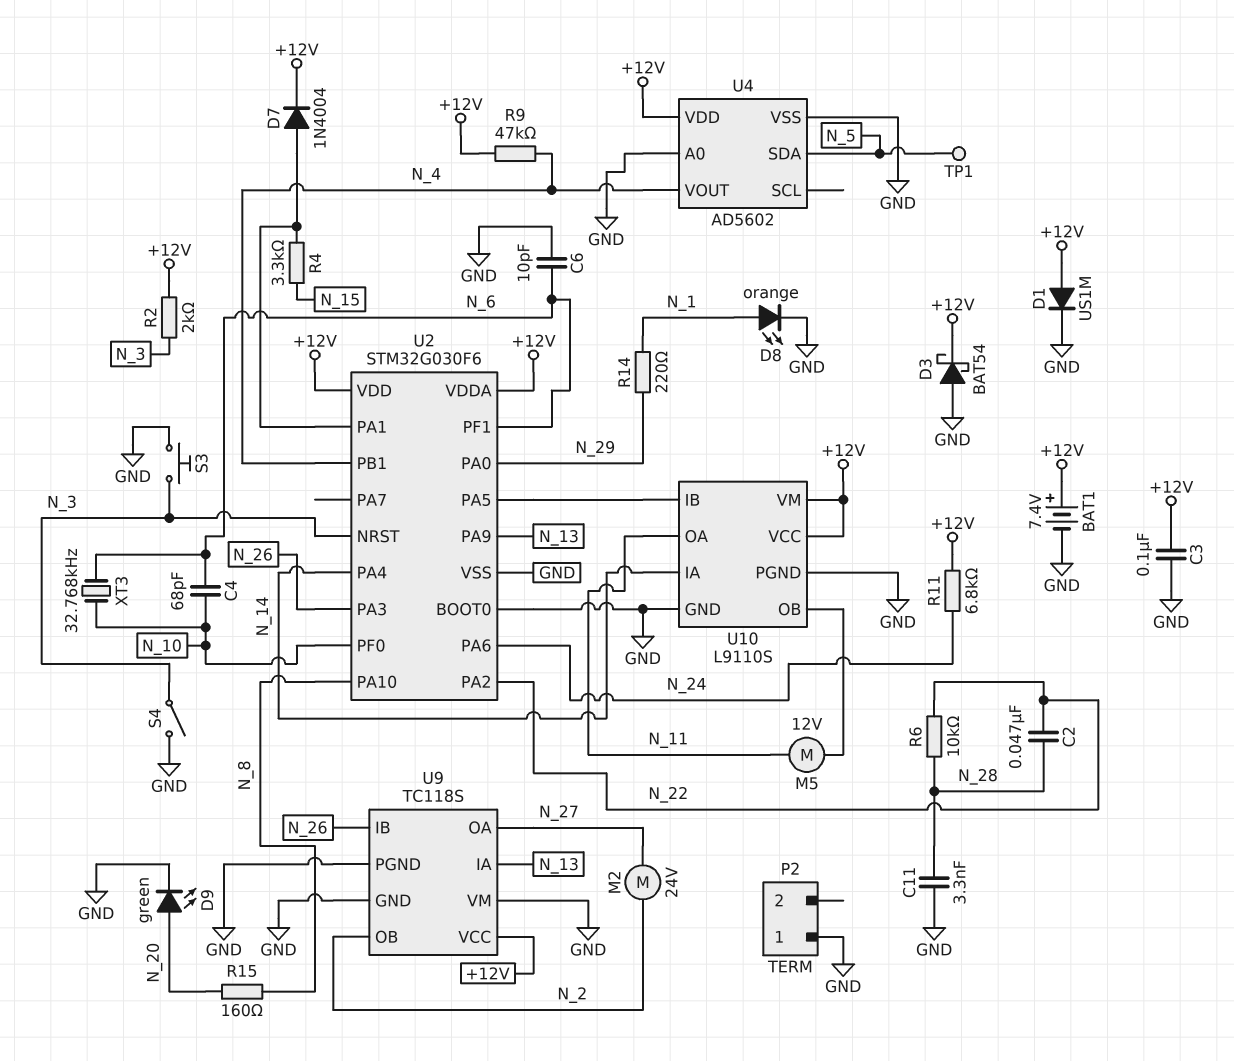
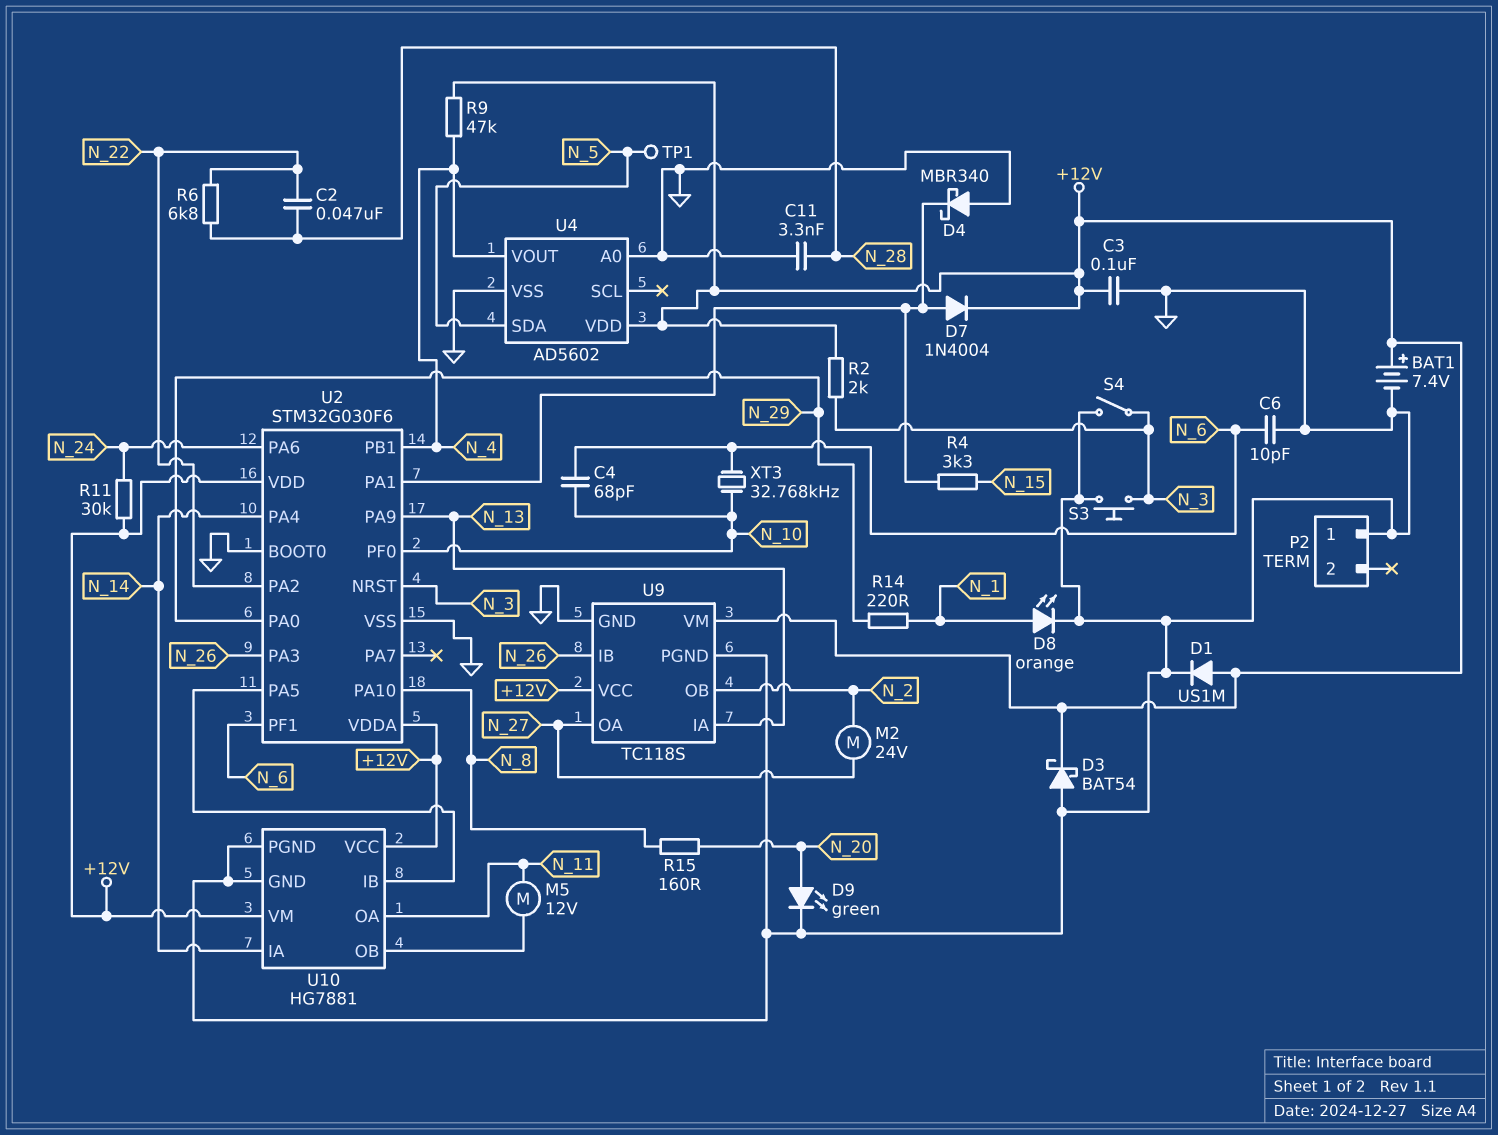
D4: none -> schottky MBR340 (A GND, K U2/PA1)
R6: 10k (N_22, N_28) -> 6.8k (N_22, N_28)
R11: 6.8k (+12V, N_24) -> 30k (+12V, N_24)
U9 pin VM: GND -> +12V
U10: L9110S -> HG7881

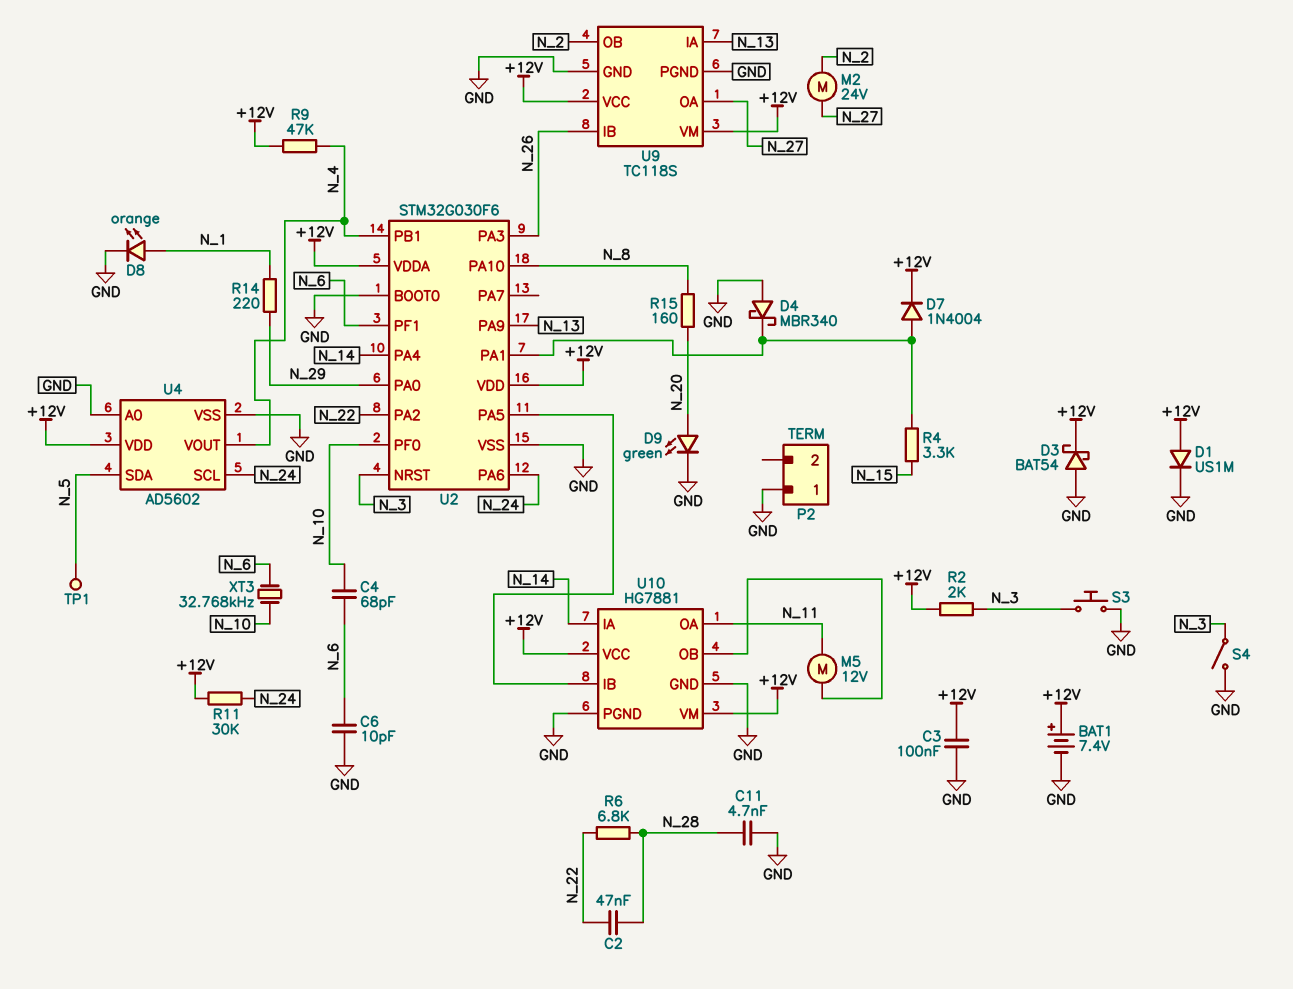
C11: 3.3nF (GND, N_28) -> 4.7nF (GND, N_28)
U4 pin SCL: none -> N_24

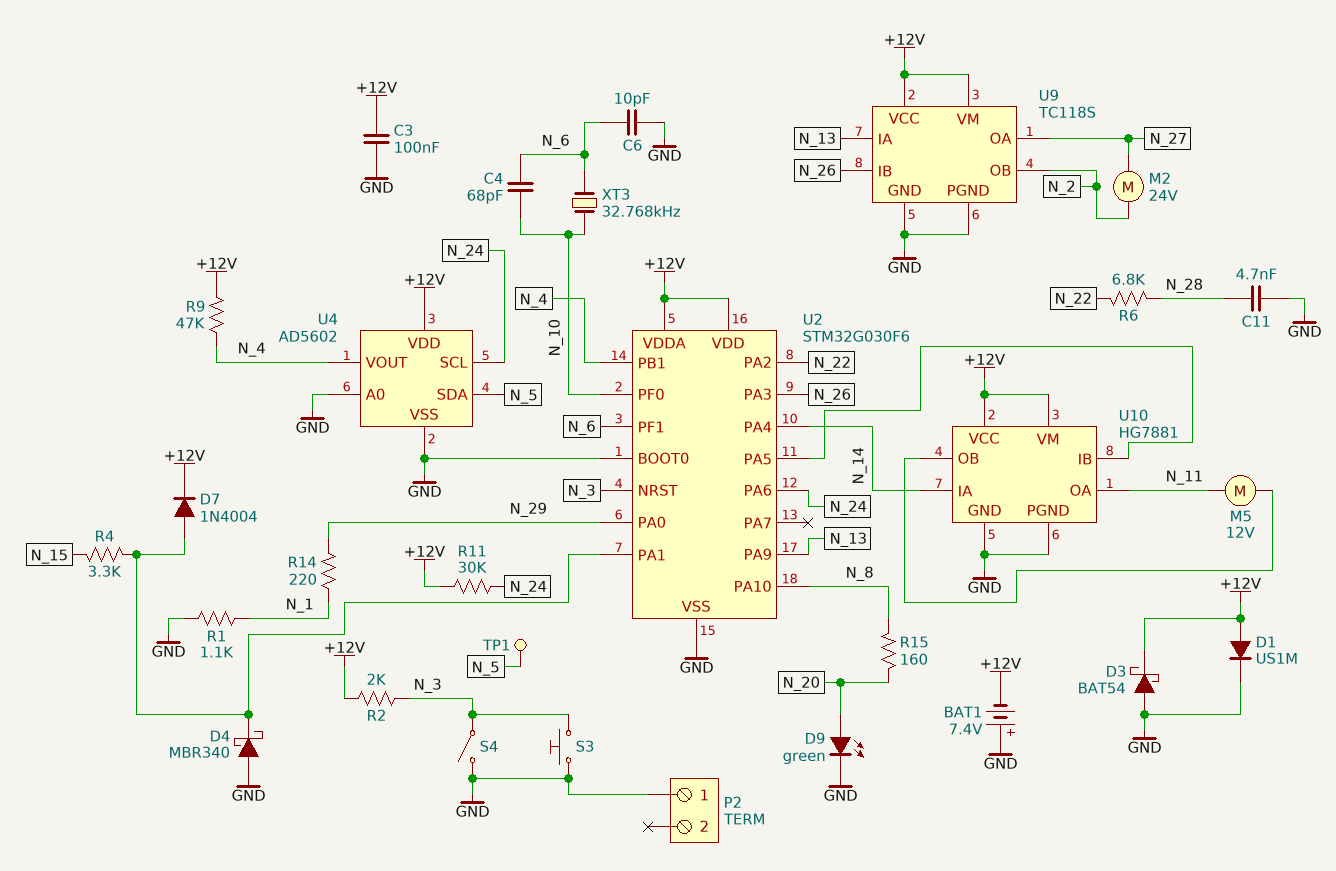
BAT1: 7.4V (plus +12V, minus GND) -> 7.4V (plus GND, minus +12V)
C2: 47nF (N_22, N_28) -> none
D8: LED orange (A N_1, K GND) -> none
R1: none -> 1.1k (GND, N_1)

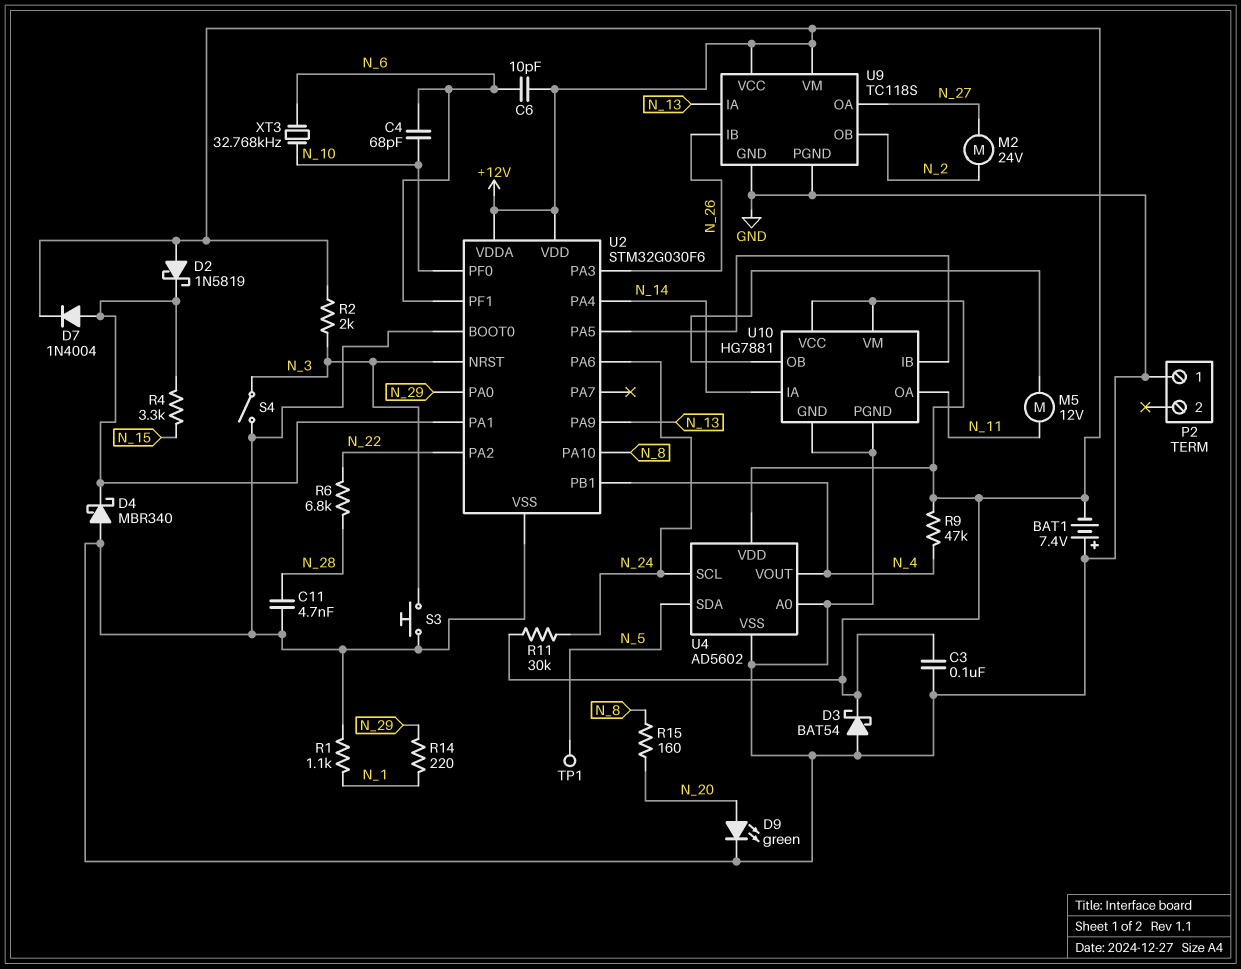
C6: 10pF (GND, N_6) -> 10pF (+12V, N_6)
D1: diode US1M (A +12V, K GND) -> none
D2: none -> schottky 1N5819 (A +12V, K U2/PA1)

